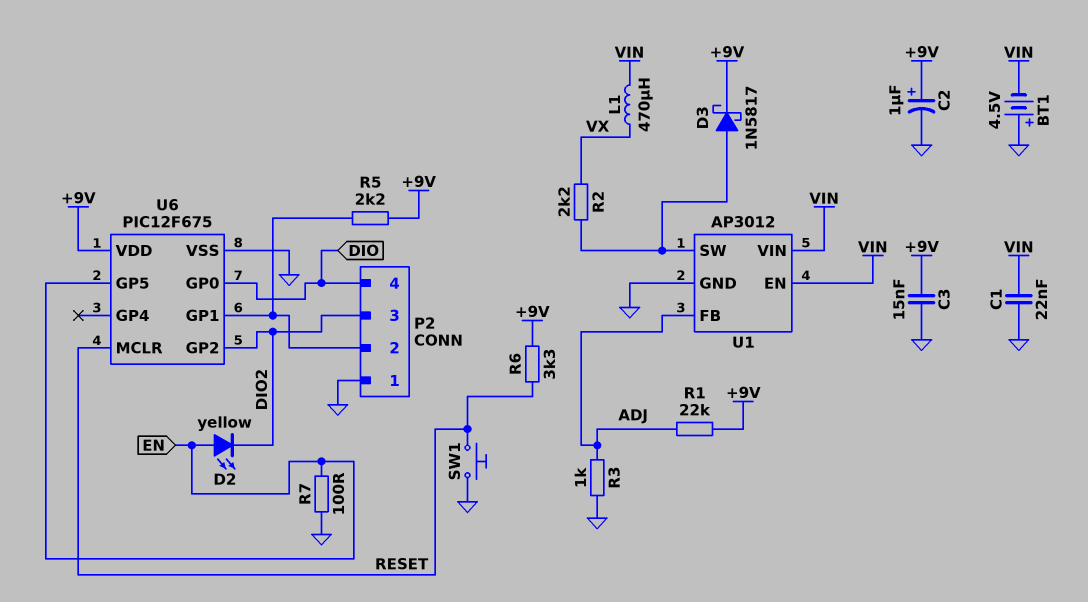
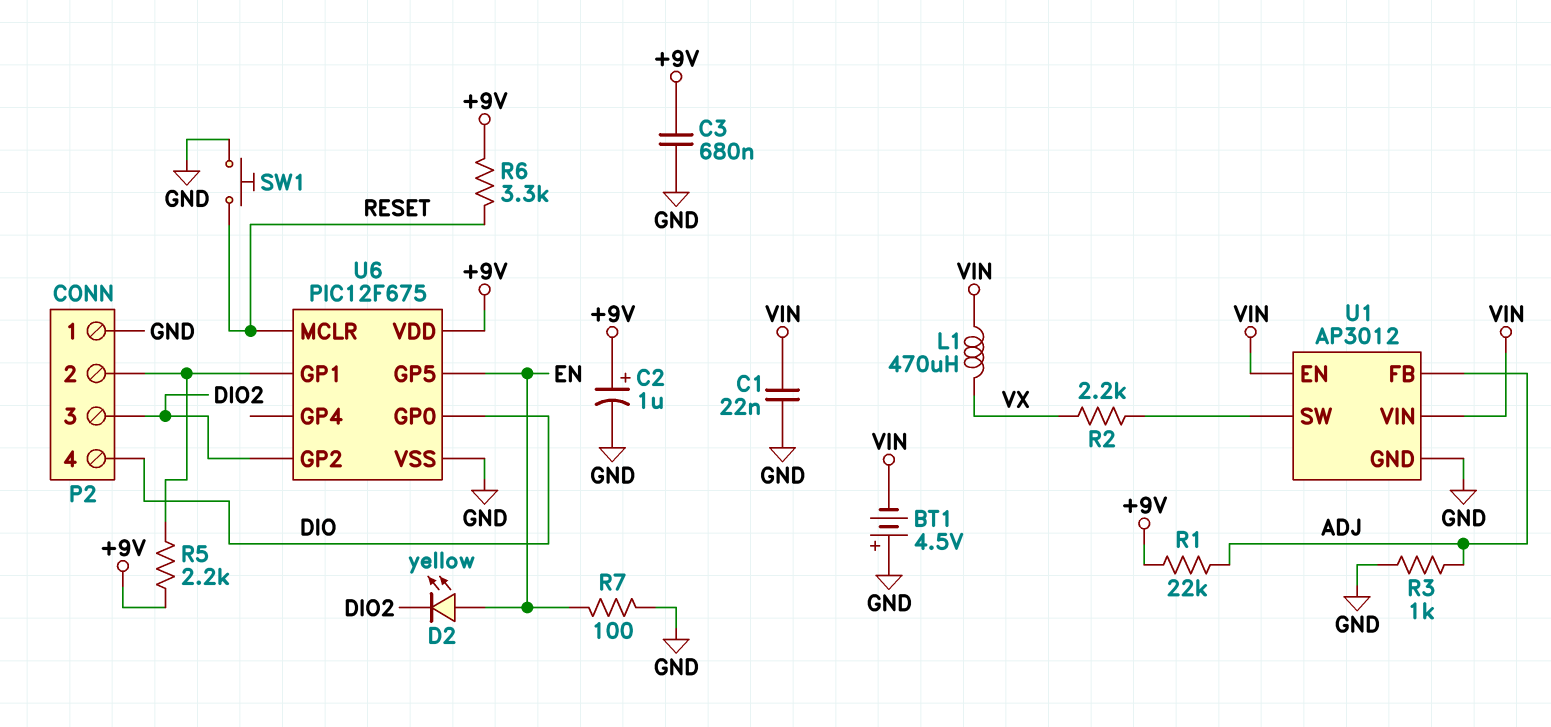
C3: 15nF (+9V, GND) -> 680nF (+9V, GND)
D3: schottky 1N5817 (A U1/SW, K +9V) -> none

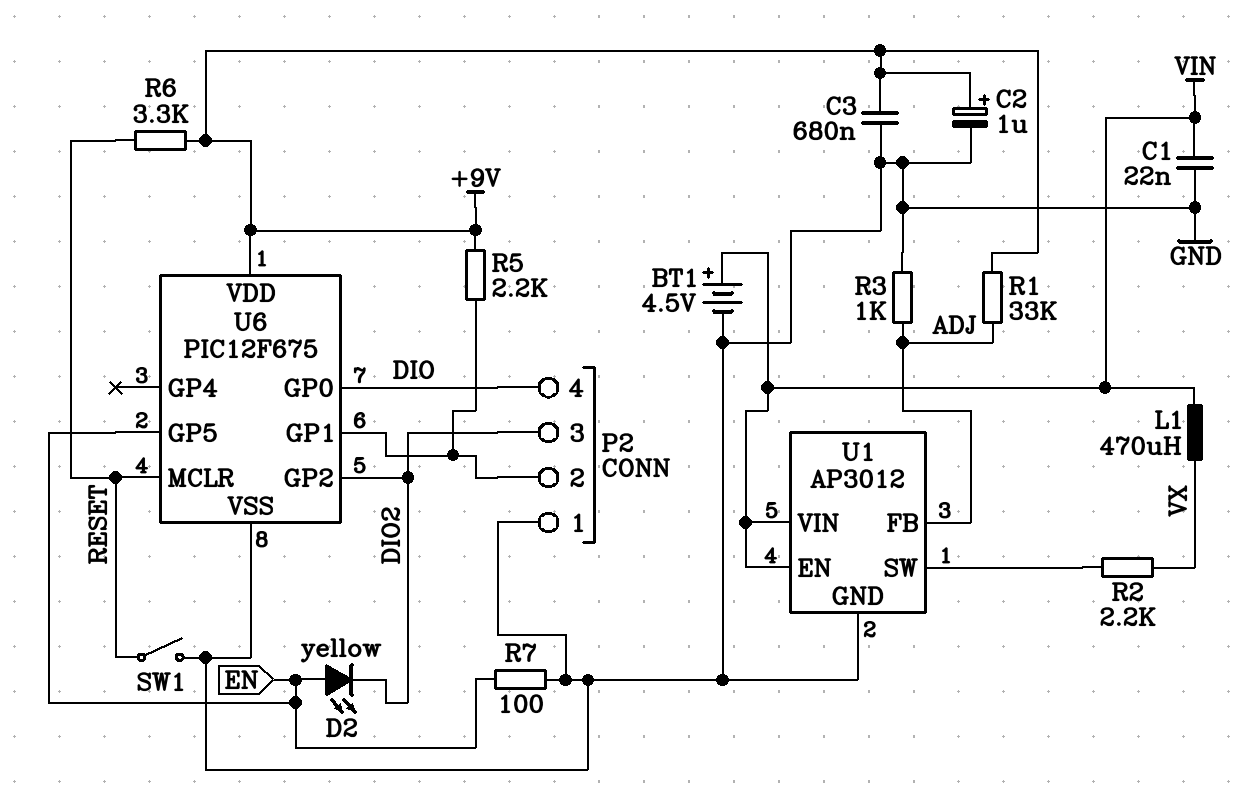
BT1: 4.5V (plus GND, minus VIN) -> 4.5V (plus VIN, minus GND)
R1: 22k (+9V, ADJ) -> 33k (+9V, ADJ)
SW1: button (GND, RESET) -> switch (GND, RESET)

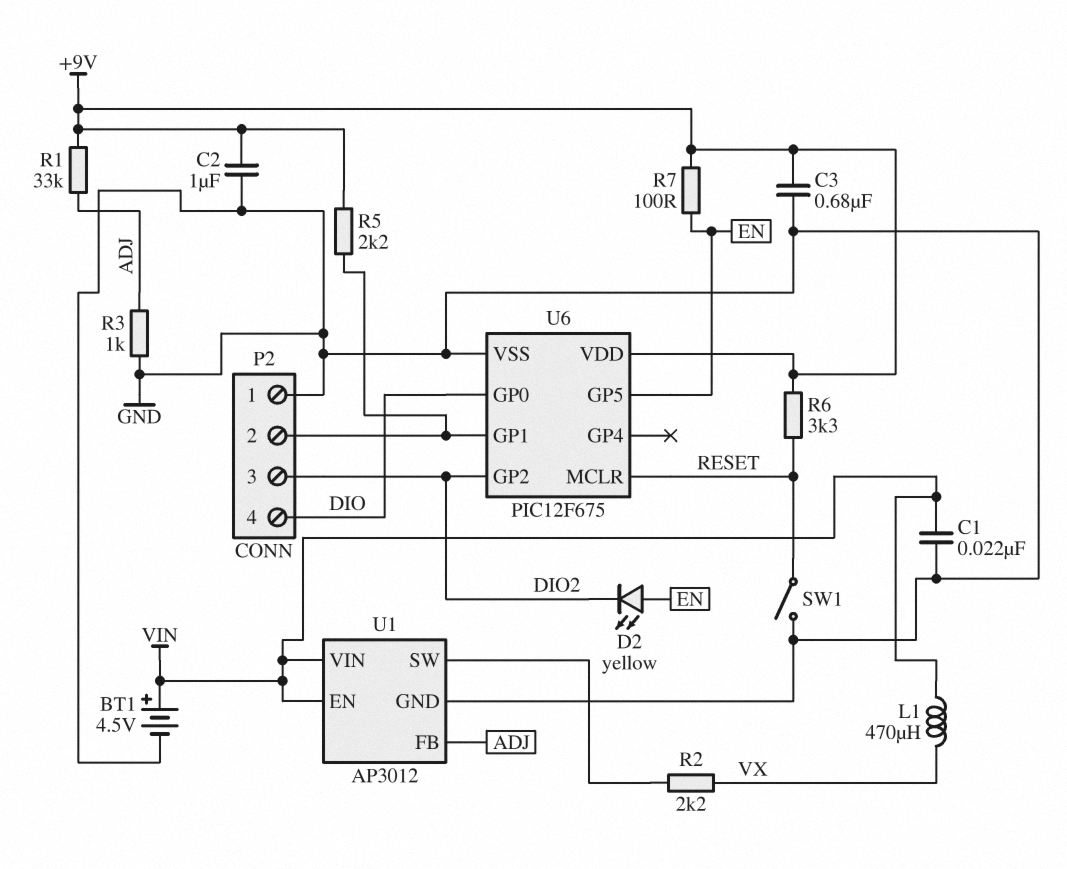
C2: 1uF (plus +9V, minus GND) -> 1uF (+9V, GND)
R7: 100 (EN, GND) -> 100 (+9V, EN)

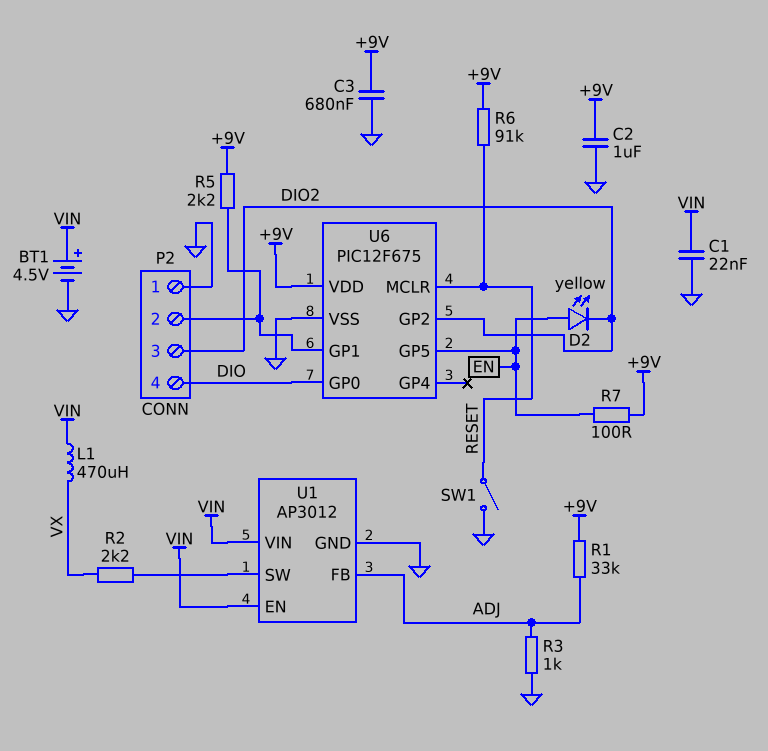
R6: 3.3k (+9V, RESET) -> 91k (+9V, RESET)

